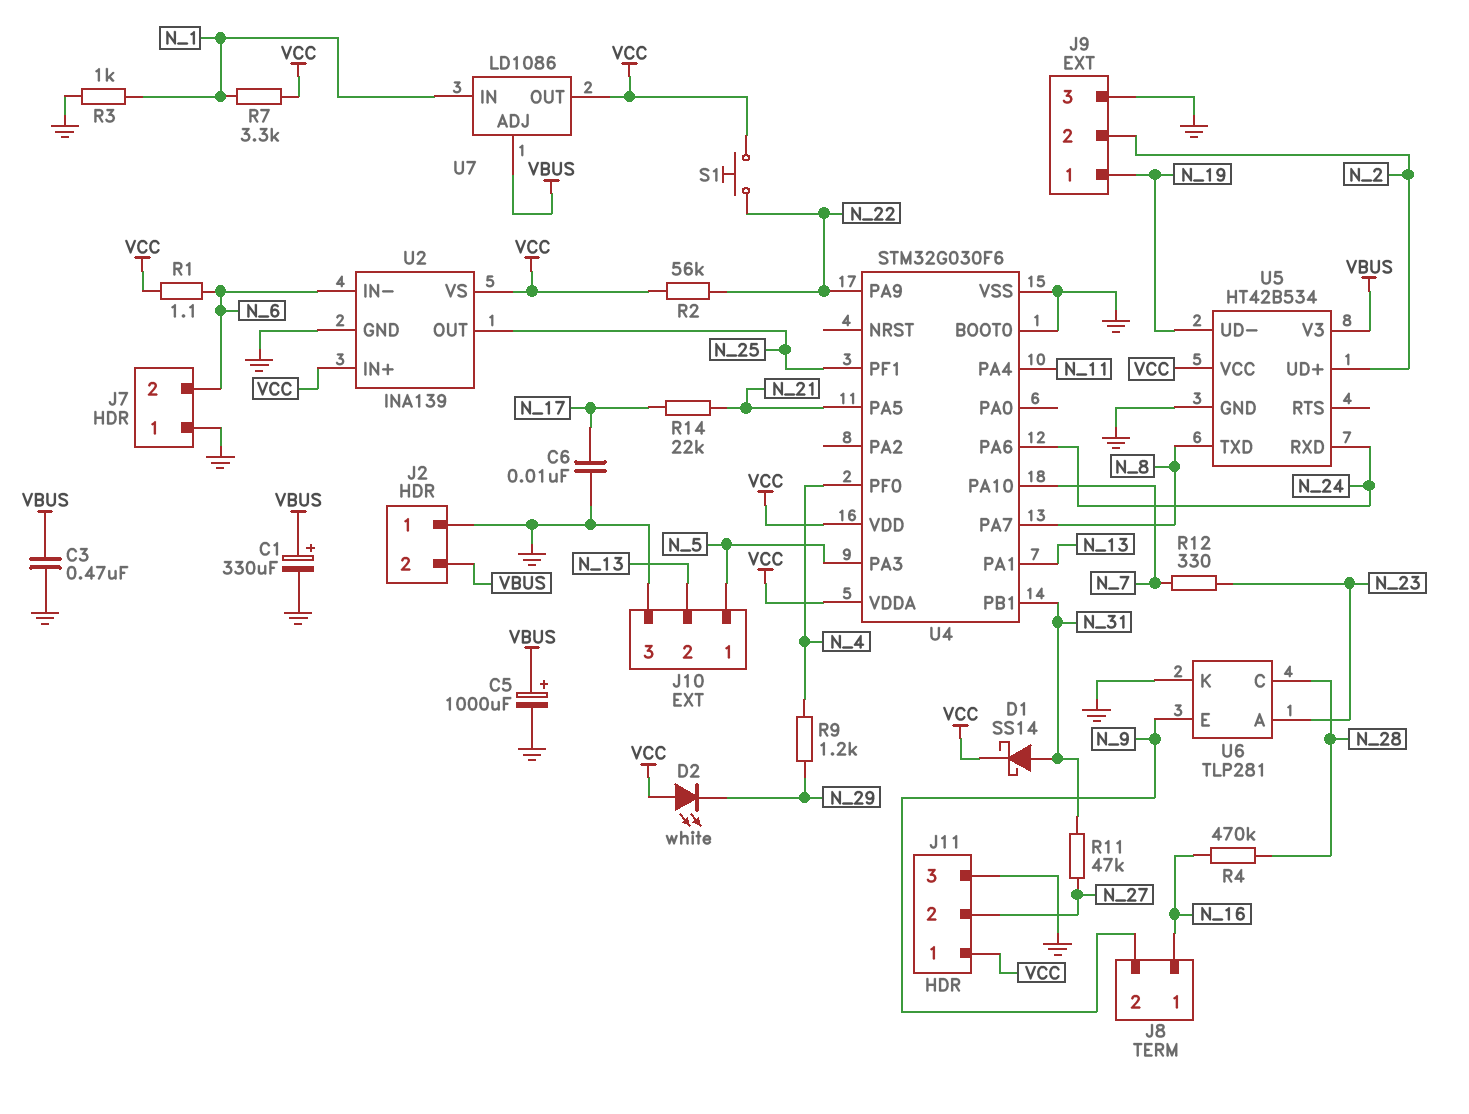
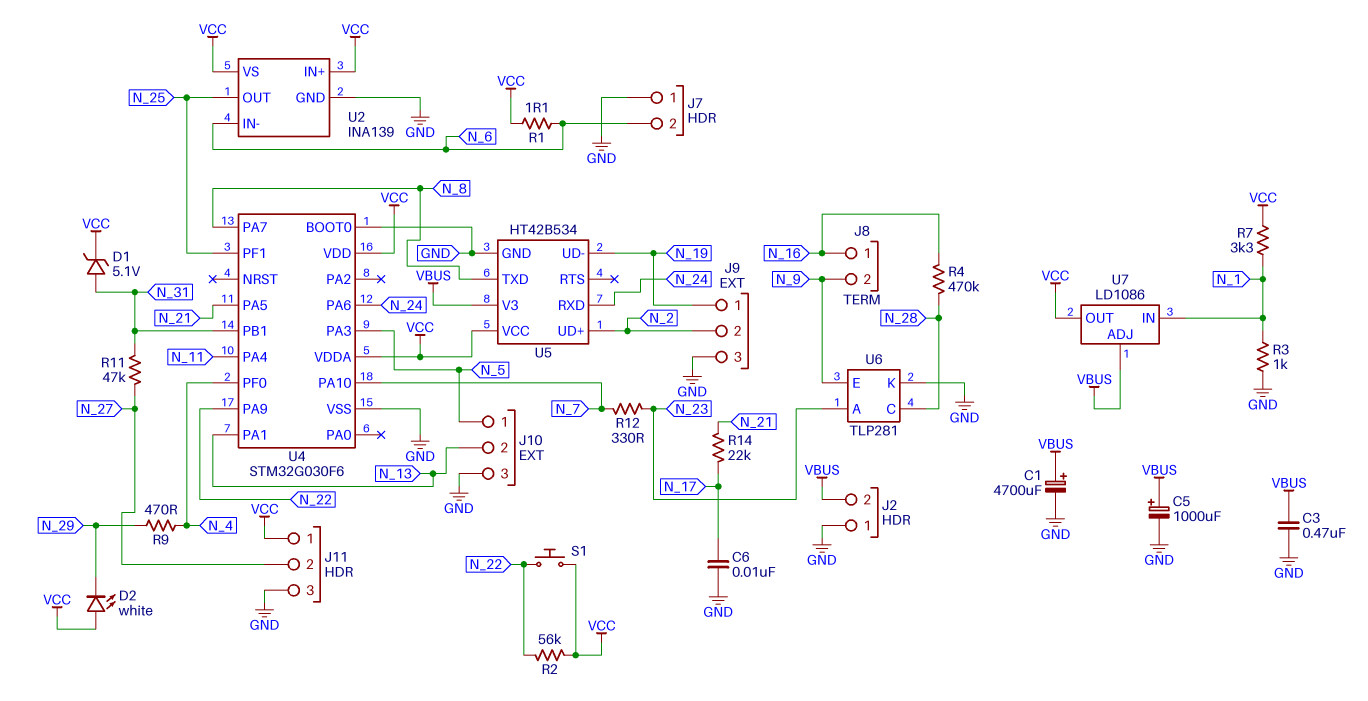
C1: 330uF (plus VBUS, minus GND) -> 4700uF (plus VBUS, minus GND)
D1: schottky SS14 (A N_31, K VCC) -> zener 5.1V (A N_31, K VCC)
R9: 1.2k (N_4, N_29) -> 470 (N_4, N_29)

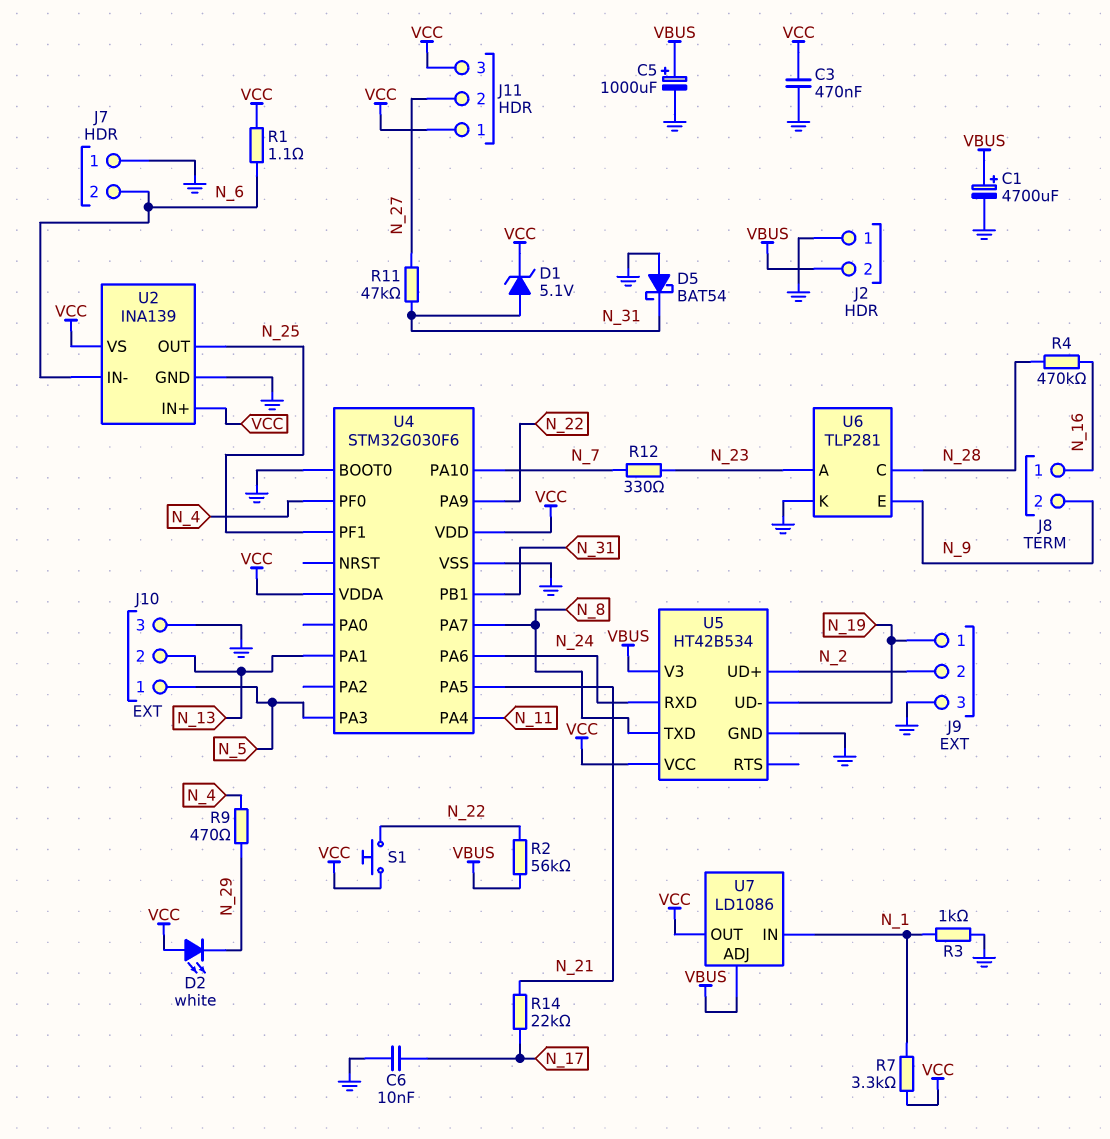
C3: 470nF (GND, VBUS) -> 470nF (GND, VCC)
D5: none -> schottky BAT54 (A GND, K N_31)
J11 pin 3: GND -> VCC
R2: 56k (N_22, VCC) -> 56k (N_22, VBUS)

